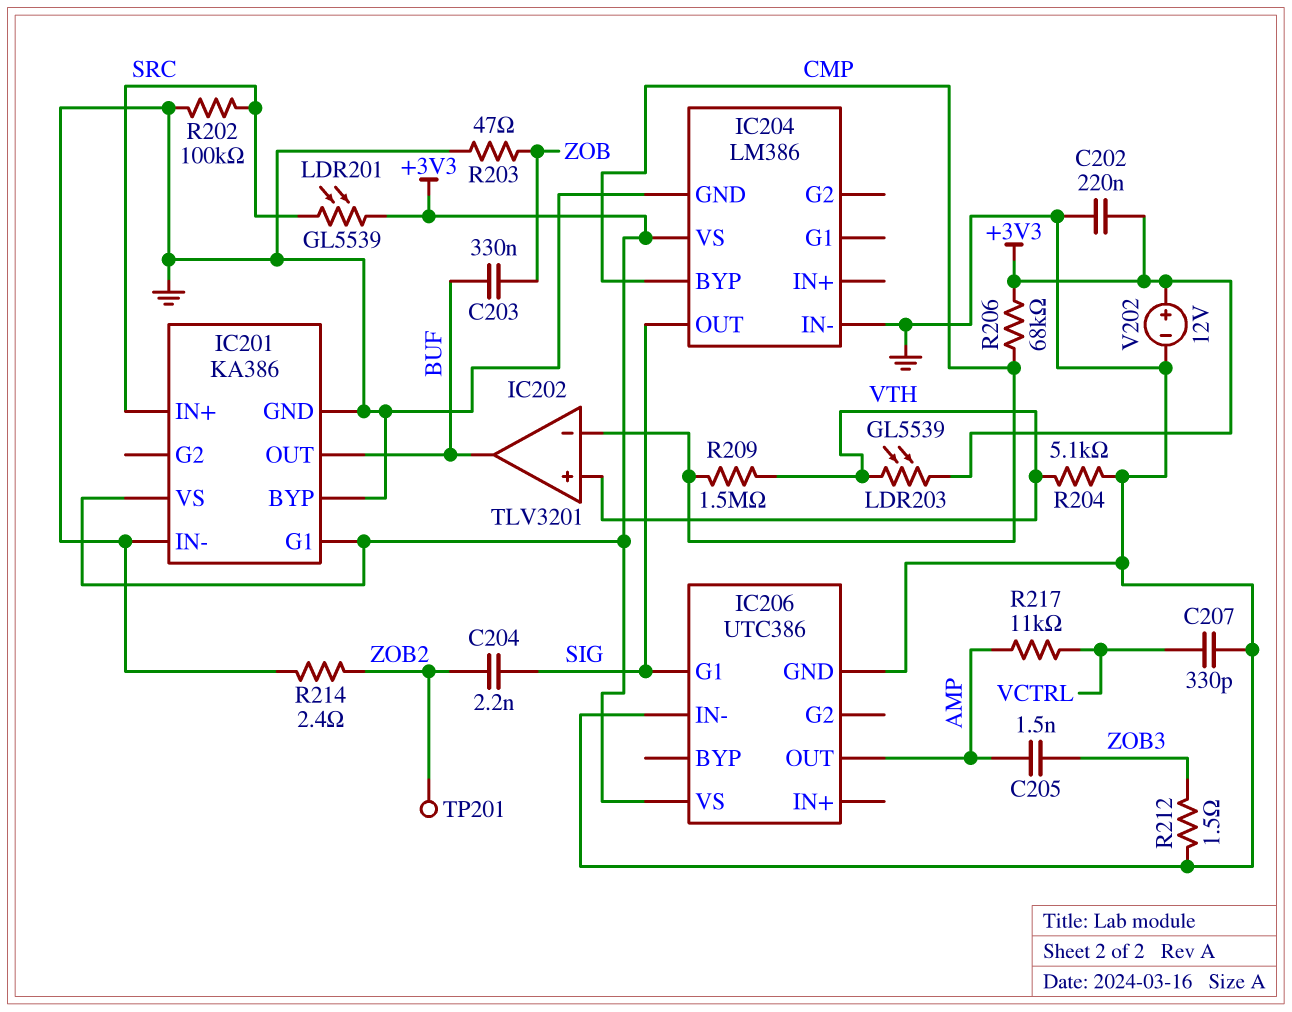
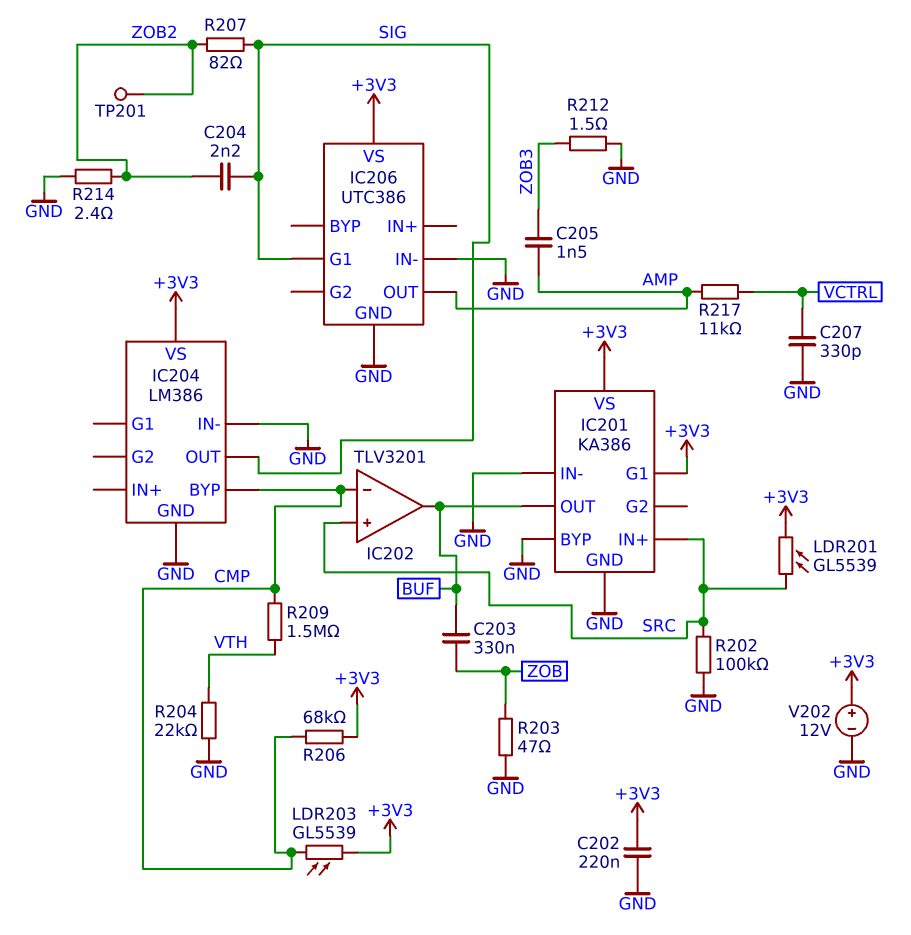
IC202 pin in+: VTH -> SRC
LDR203: GL5539 (+3V3, VTH) -> GL5539 (+3V3, CMP)
R204: 5.1k (GND, VTH) -> 22k (GND, VTH)
R207: none -> 82 (SIG, ZOB2)

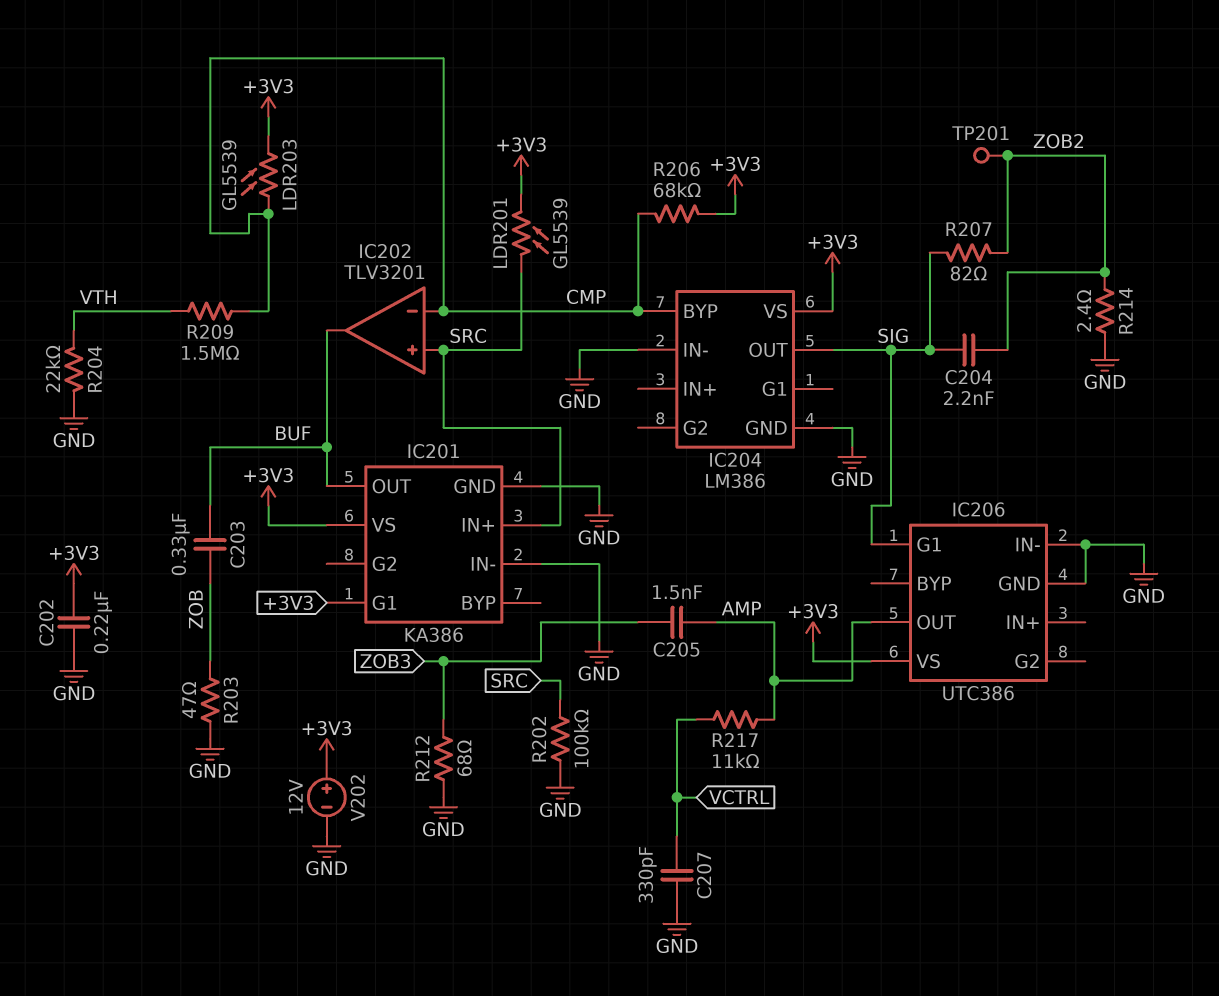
IC201 pin BYP: GND -> none
R212: 1.5 (GND, ZOB3) -> 68 (GND, ZOB3)

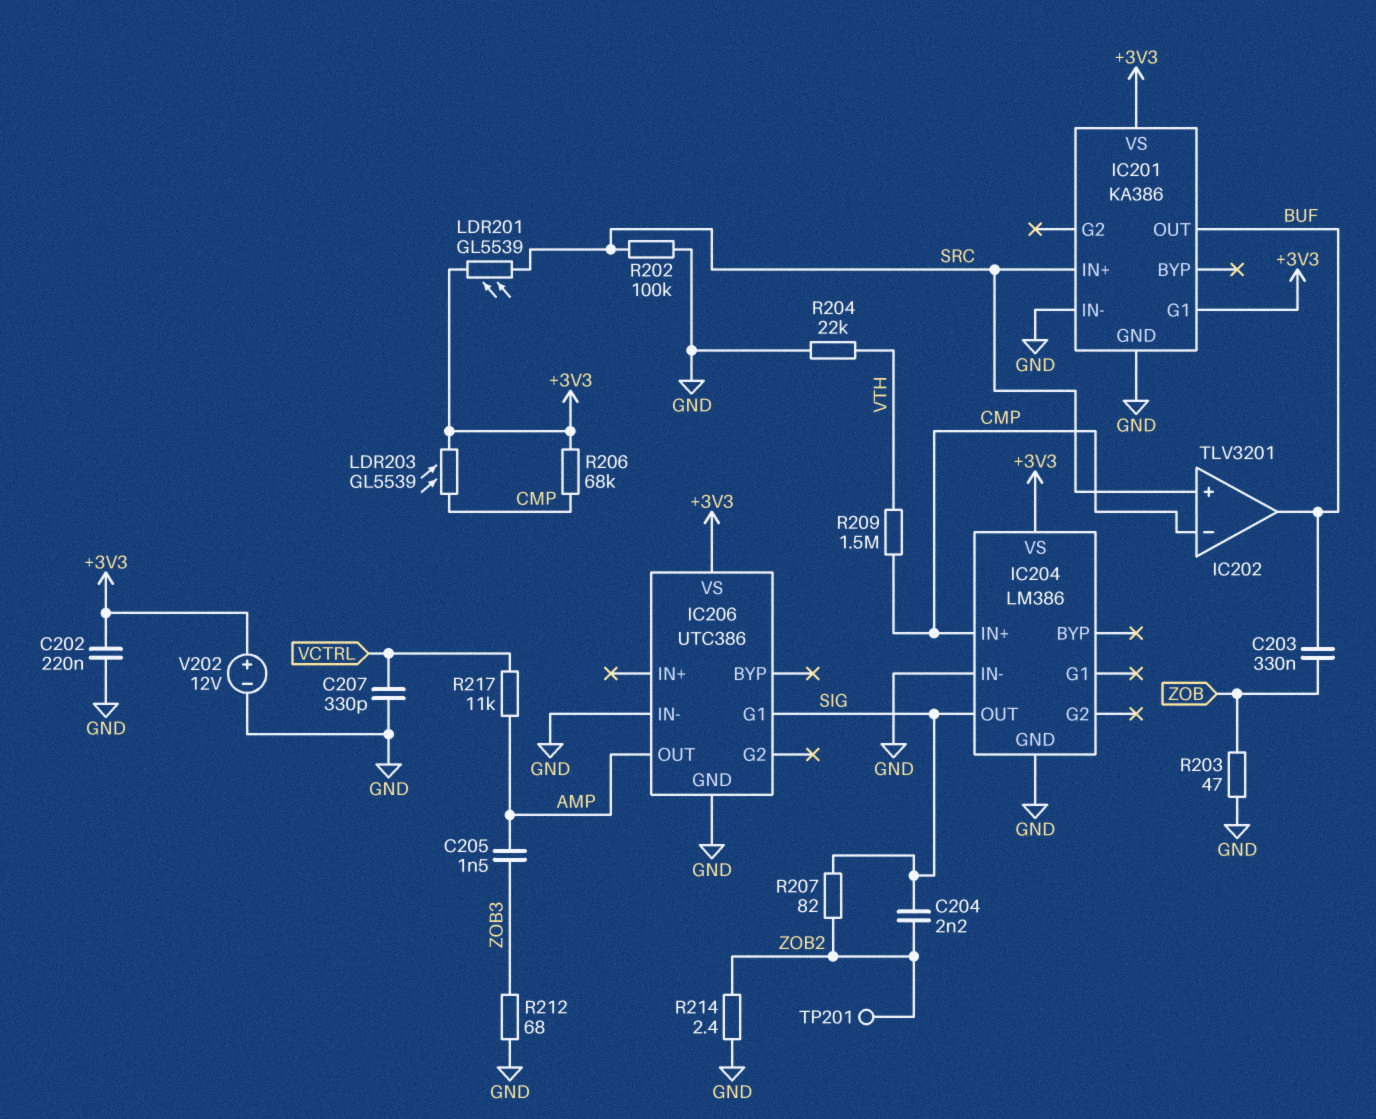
IC204 pin BYP: CMP -> none
IC204 pin IN+: none -> CMP

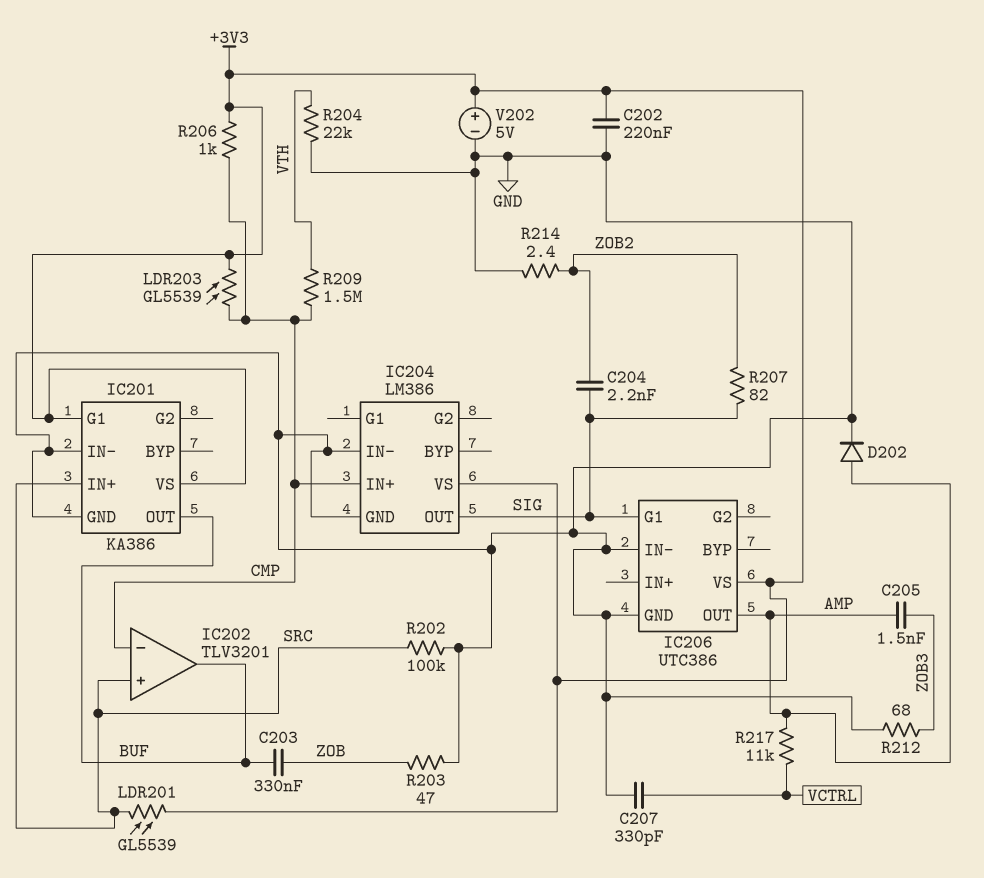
D202: none -> diode (A AMP, K GND)
R206: 68k (+3V3, CMP) -> 1k (+3V3, CMP)
TP201: test point (ZOB2) -> none
V202: 12V (plus +3V3, minus GND) -> 5V (plus +3V3, minus GND)

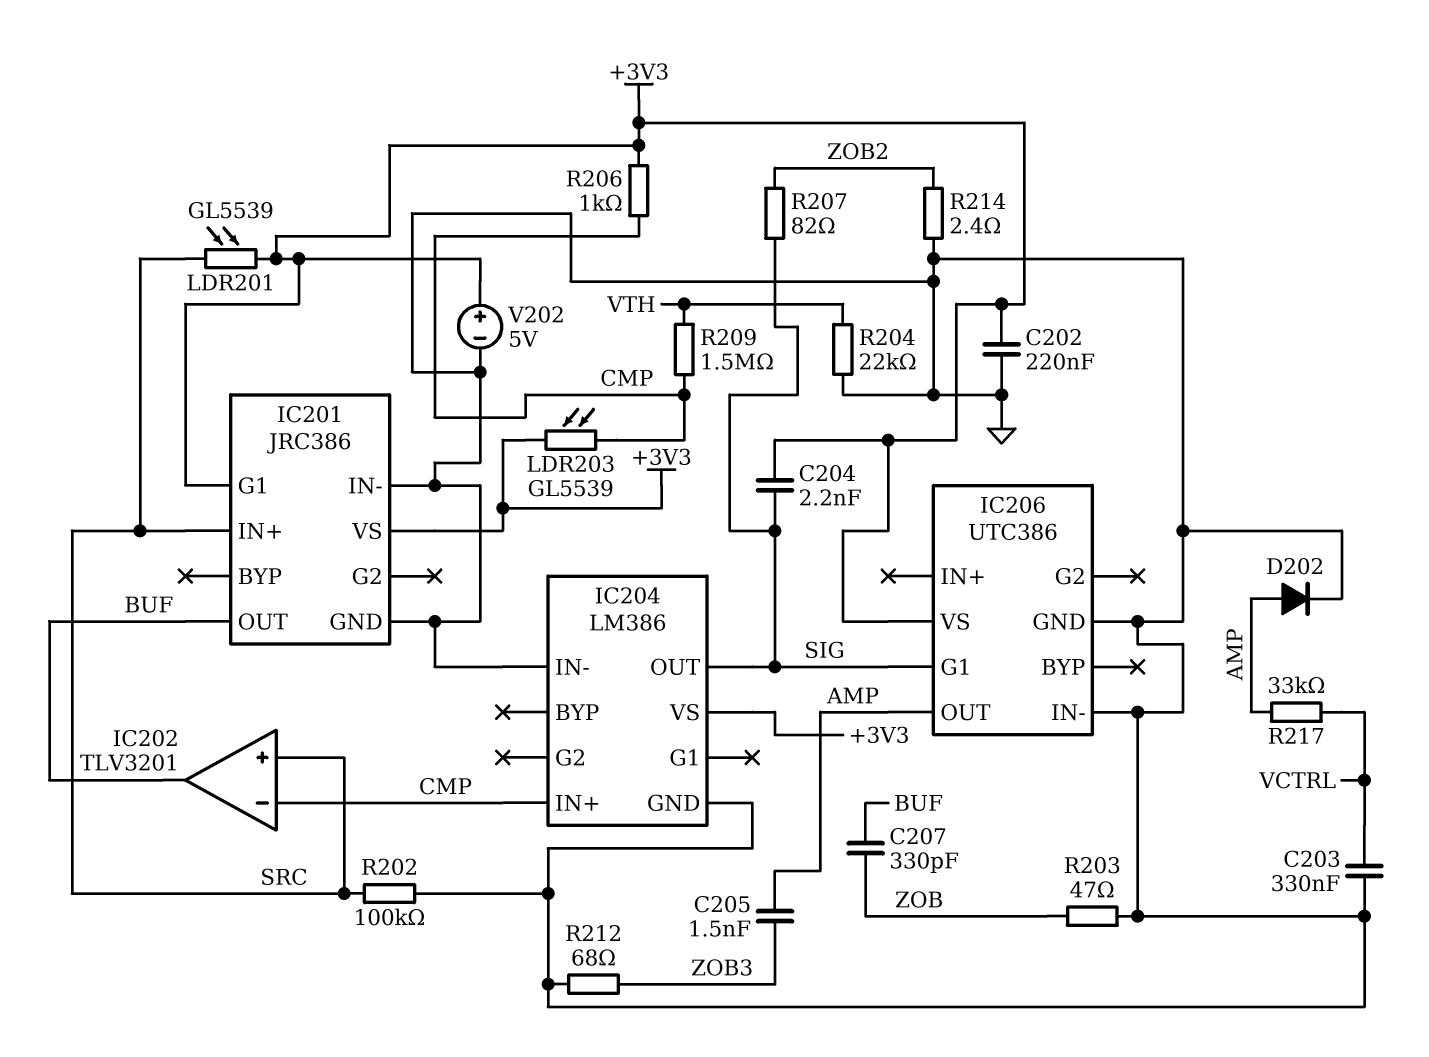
C203: 330nF (BUF, ZOB) -> 330nF (GND, VCTRL)
C204: 2.2nF (SIG, ZOB2) -> 2.2nF (+3V3, SIG)
C207: 330pF (GND, VCTRL) -> 330pF (BUF, ZOB)
IC201: KA386 -> JRC386
R217: 11k (AMP, VCTRL) -> 33k (AMP, VCTRL)

